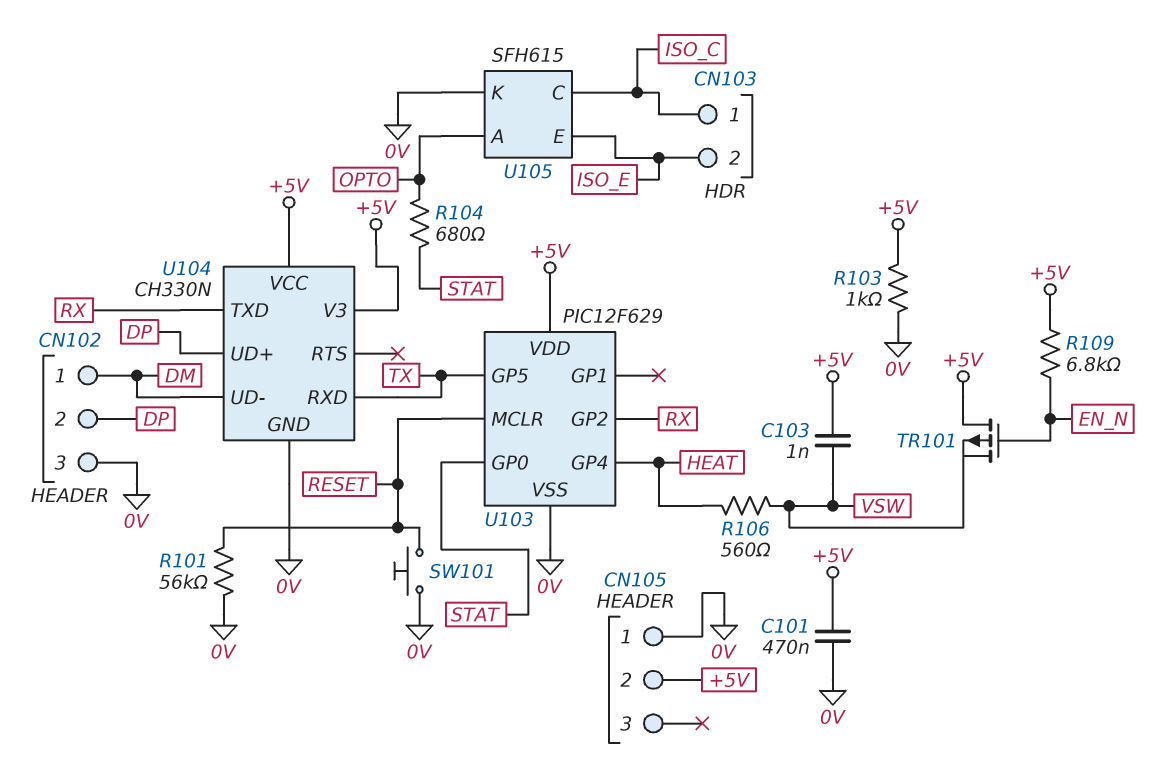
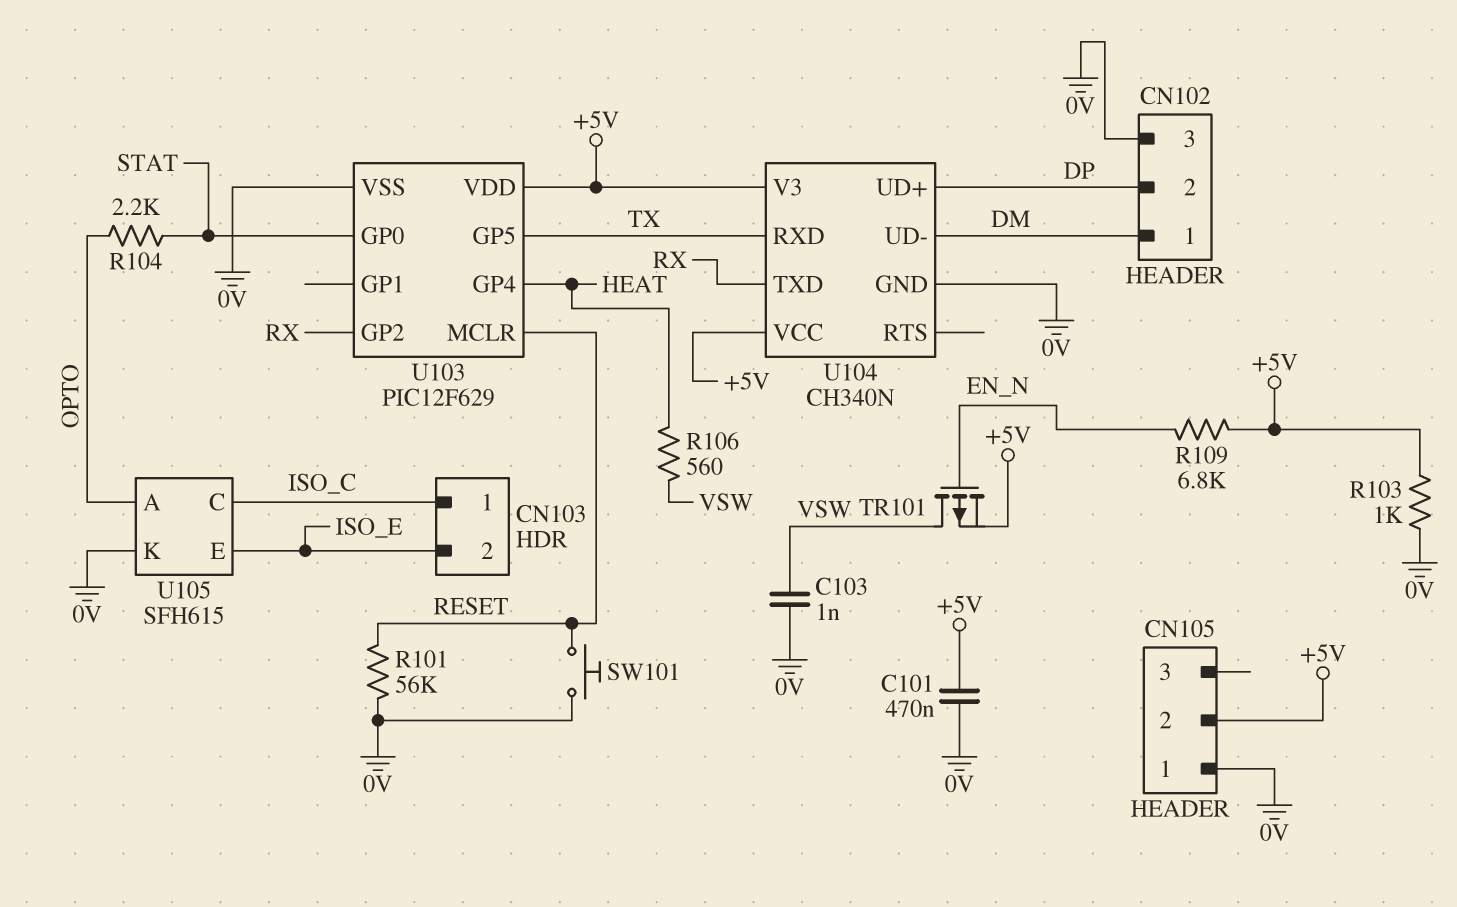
C103: 1nF (+5V, VSW) -> 1nF (0V, VSW)
R104: 680 (OPTO, STAT) -> 2.2k (OPTO, STAT)
TR101: PMOS (G EN_N, D +5V, S VSW) -> PMOS (G EN_N, D VSW, S +5V)
U104: CH330N -> CH340N

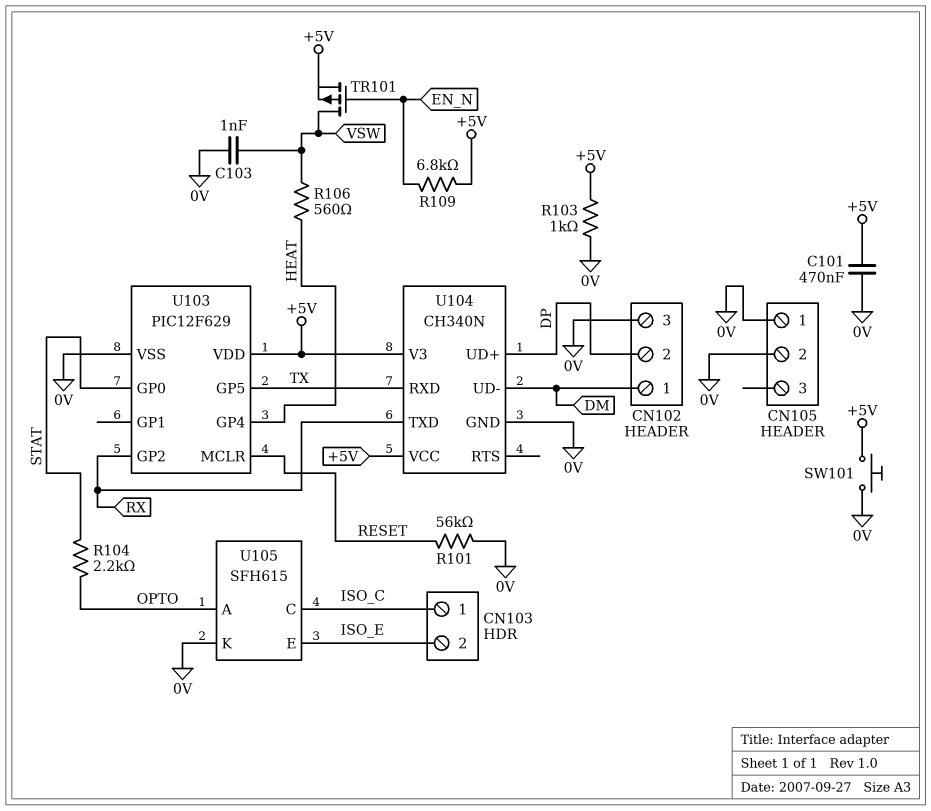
CN105 pin 2: +5V -> 0V
SW101: button (0V, RESET) -> button (+5V, 0V)

